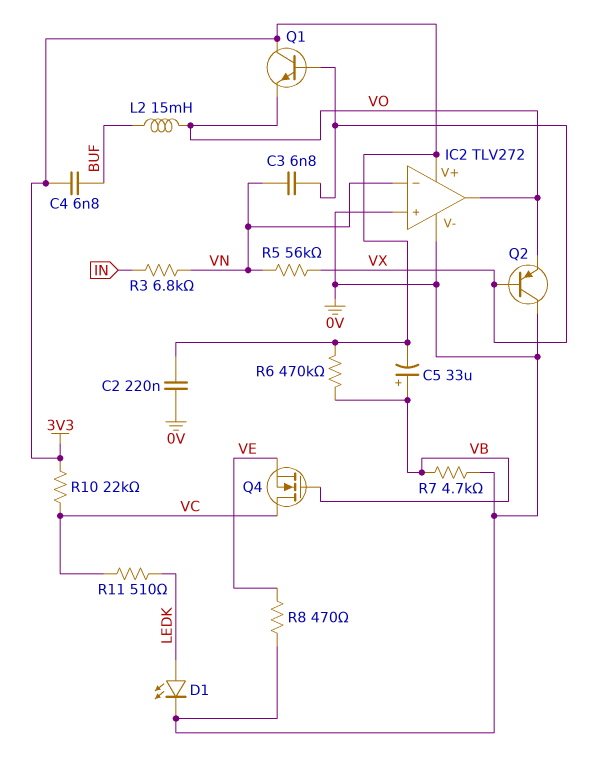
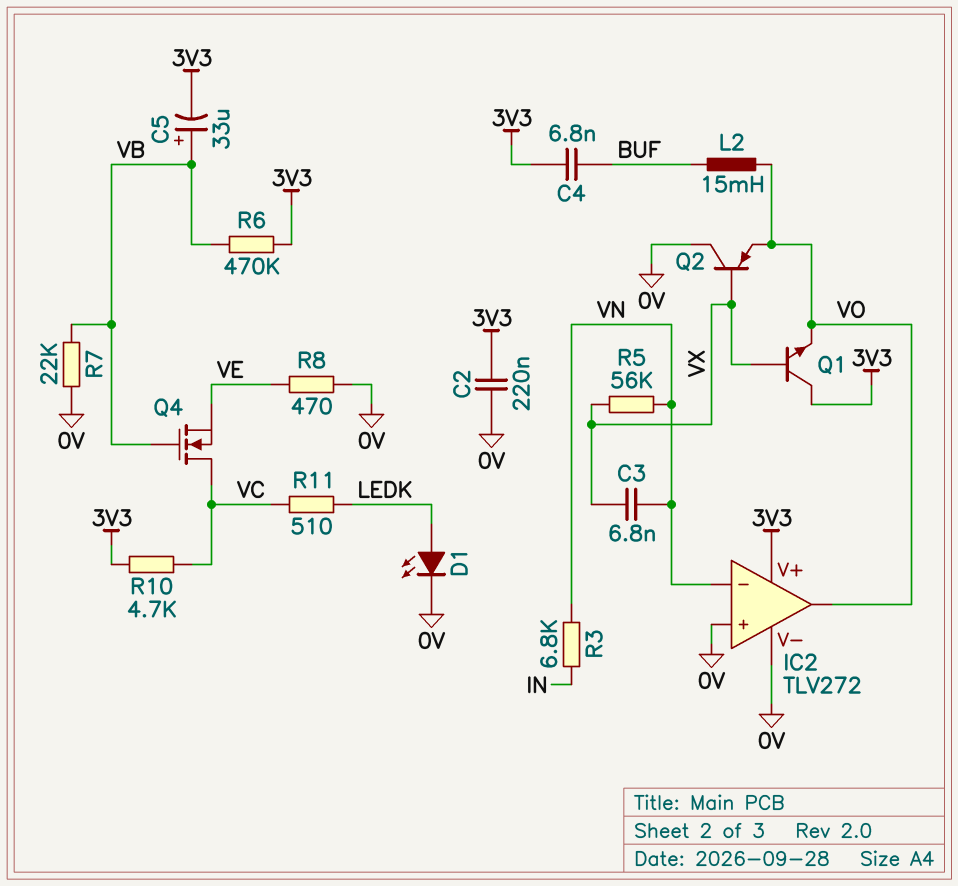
R7: 4.7k (0V, VB) -> 22k (0V, VB)
R10: 22k (3V3, VC) -> 4.7k (3V3, VC)

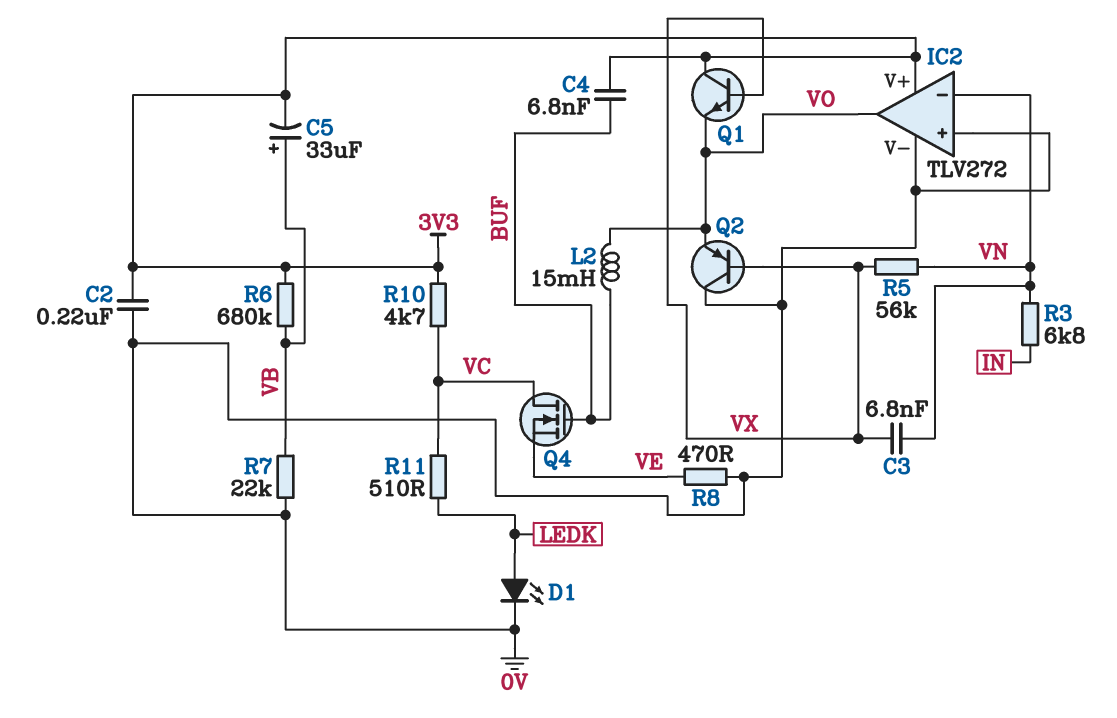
Q4: NMOS (G VB, D VC, S VE) -> NMOS (G BUF, D VC, S VE)
R6: 470k (3V3, VB) -> 680k (3V3, VB)

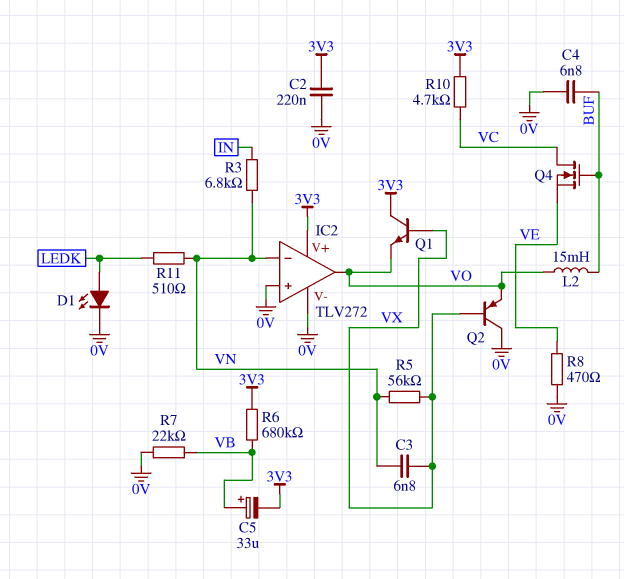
C4: 6.8nF (3V3, BUF) -> 6.8nF (0V, BUF)
R11: 510 (LEDK, VC) -> 510 (LEDK, VN)

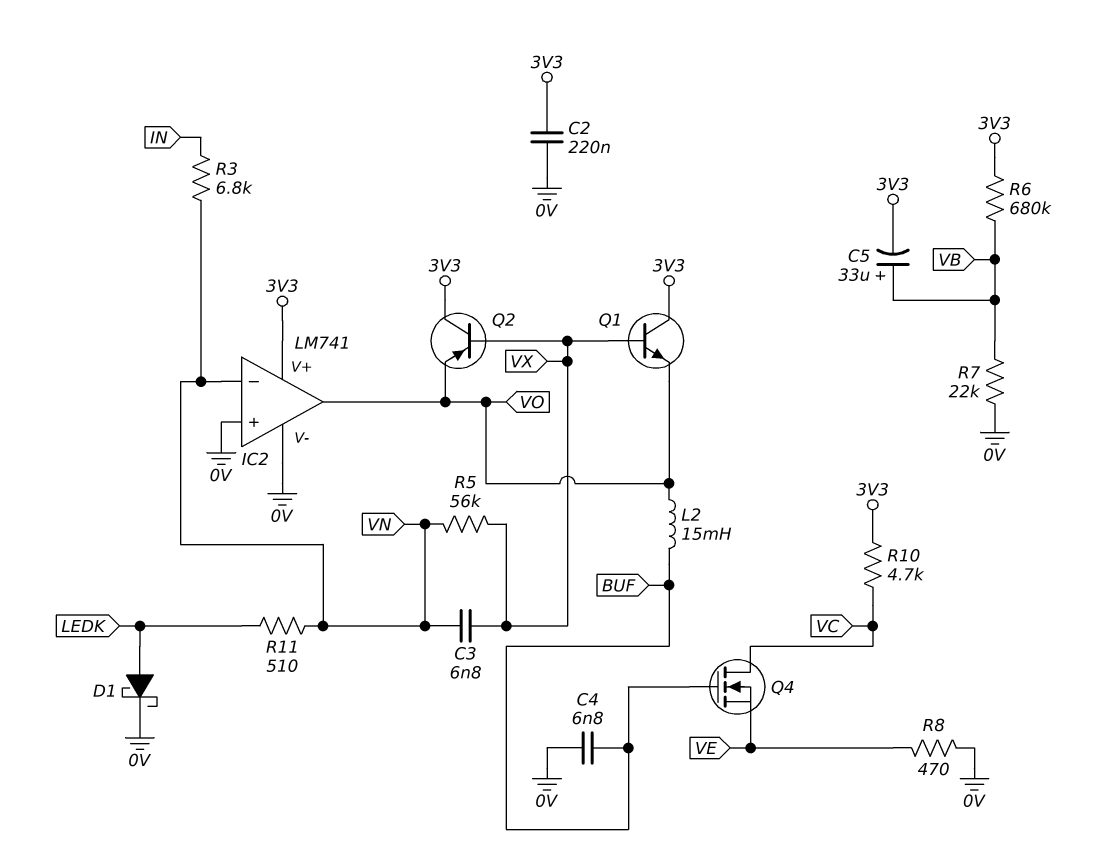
D1: LED (A LEDK, K 0V) -> schottky (A LEDK, K 0V)
IC2: TLV272 -> LM741
Q2: PNP (B VX, C 0V, E VO) -> PNP (B VX, C 3V3, E VO)

